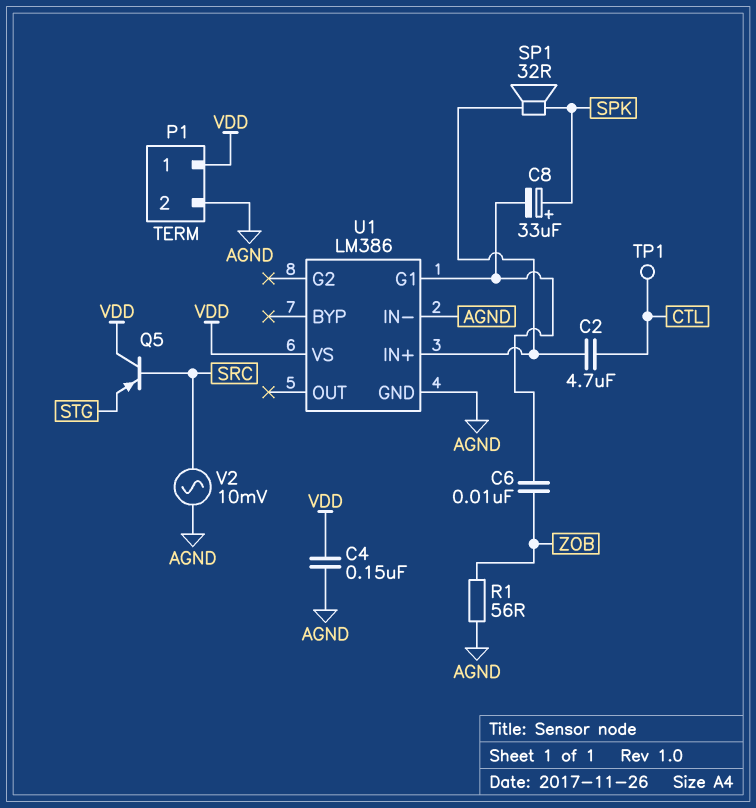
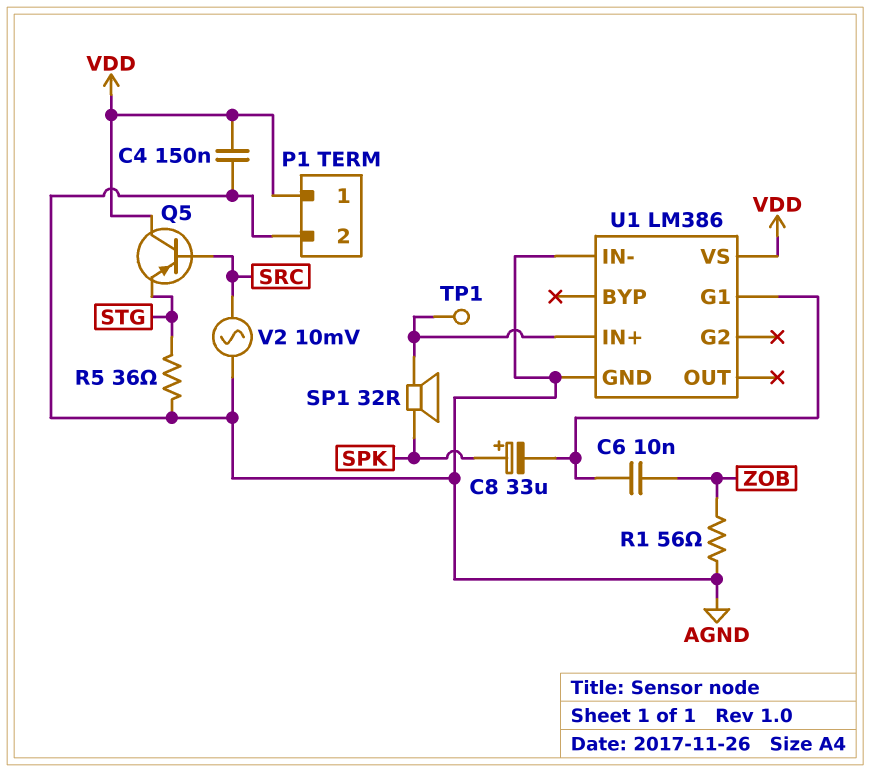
C2: 4.7uF (CTL, U1/IN+) -> none
R5: none -> 36 (AGND, STG)
TP1: test point (CTL) -> test point (U1/IN+)

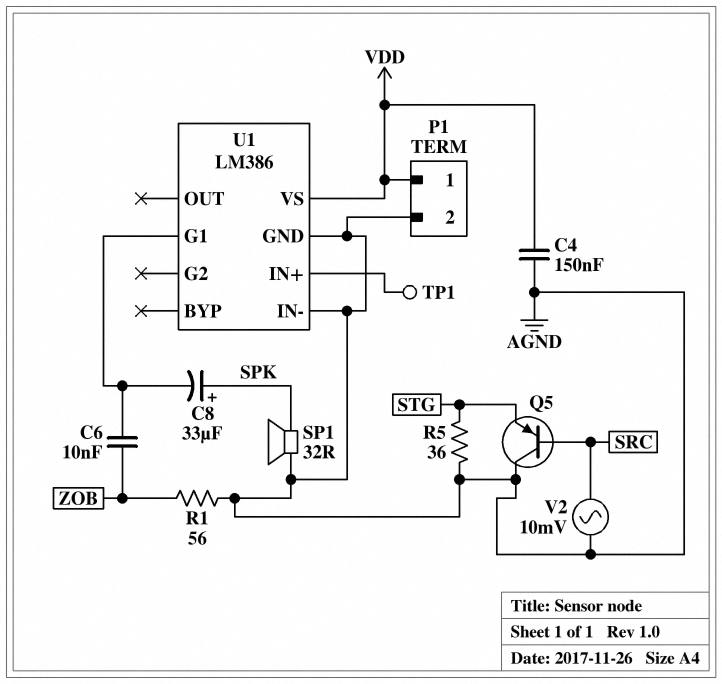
Q5: PNP (B SRC, C VDD, E STG) -> PNP (B SRC, C AGND, E STG)
SP1: speaker 32R (SPK, U1/IN+) -> speaker 32R (AGND, SPK)

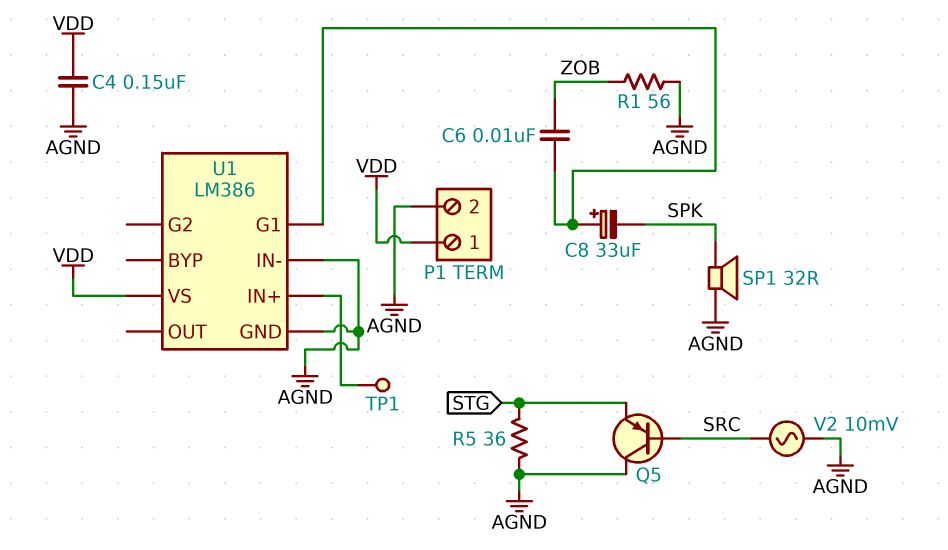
C8: 33uF (plus SPK, minus U1/G1) -> 33uF (plus U1/G1, minus SPK)

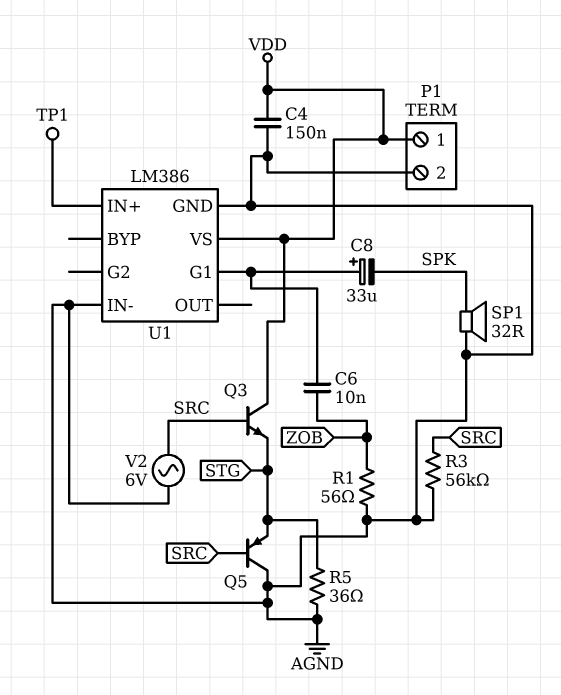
Q3: none -> NPN (B SRC, C VDD, E STG)
R3: none -> 56k (AGND, SRC)
V2: AC 10mV (AGND, SRC) -> AC 6V (AGND, SRC)

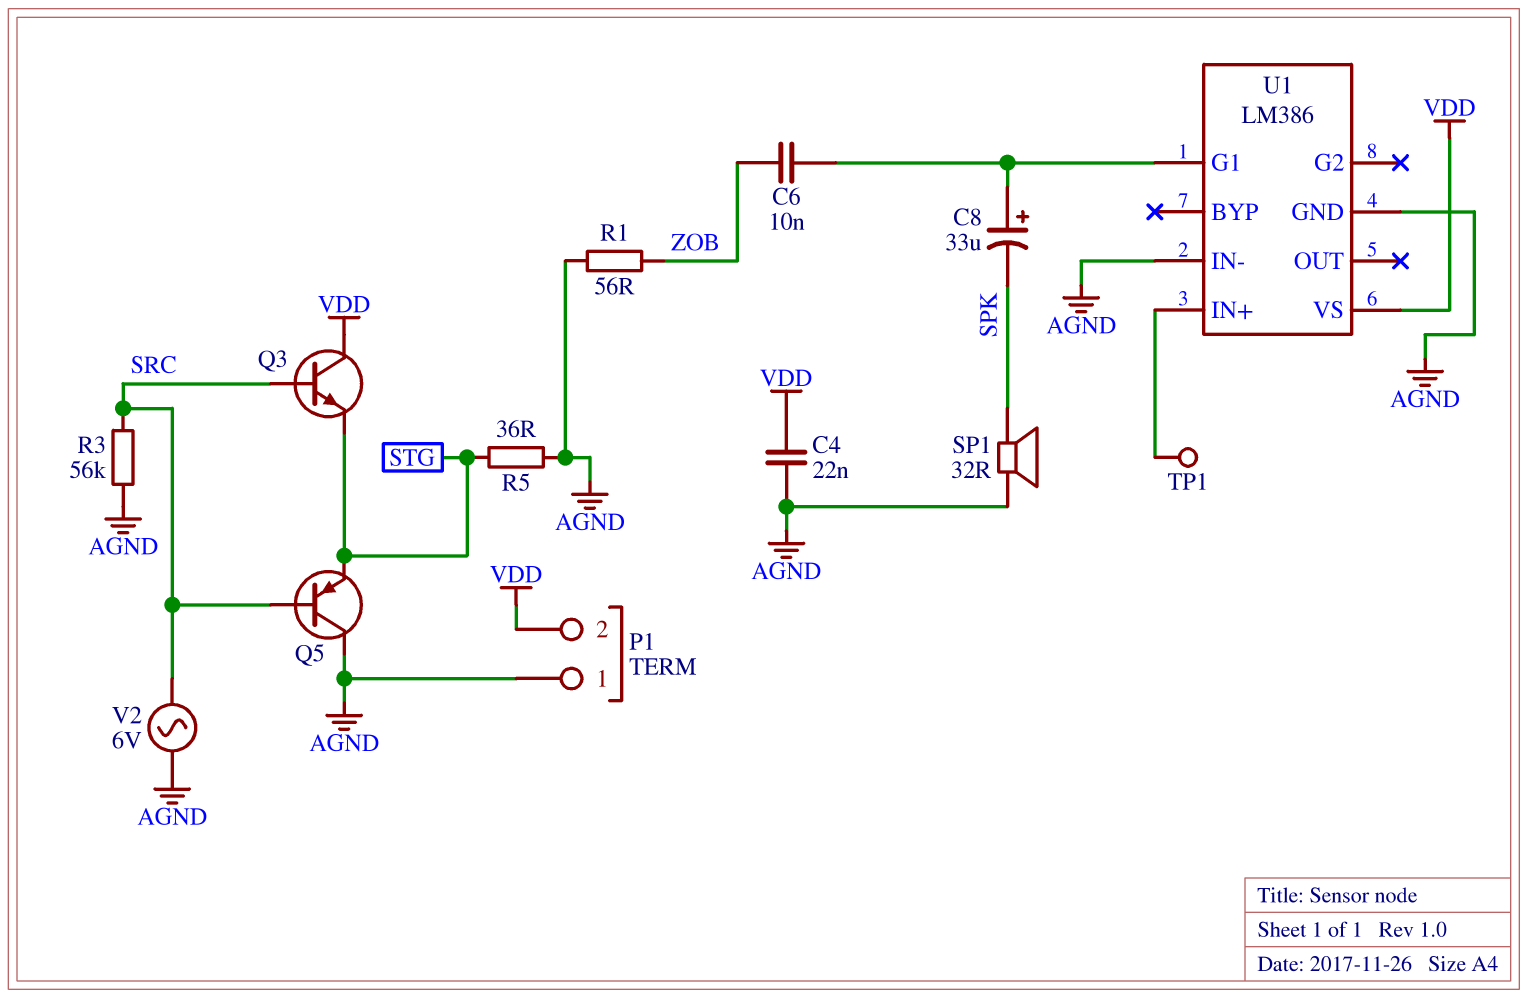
C4: 150nF (AGND, VDD) -> 22nF (AGND, VDD)
P1 pin 1: VDD -> AGND
P1 pin 2: AGND -> VDD

